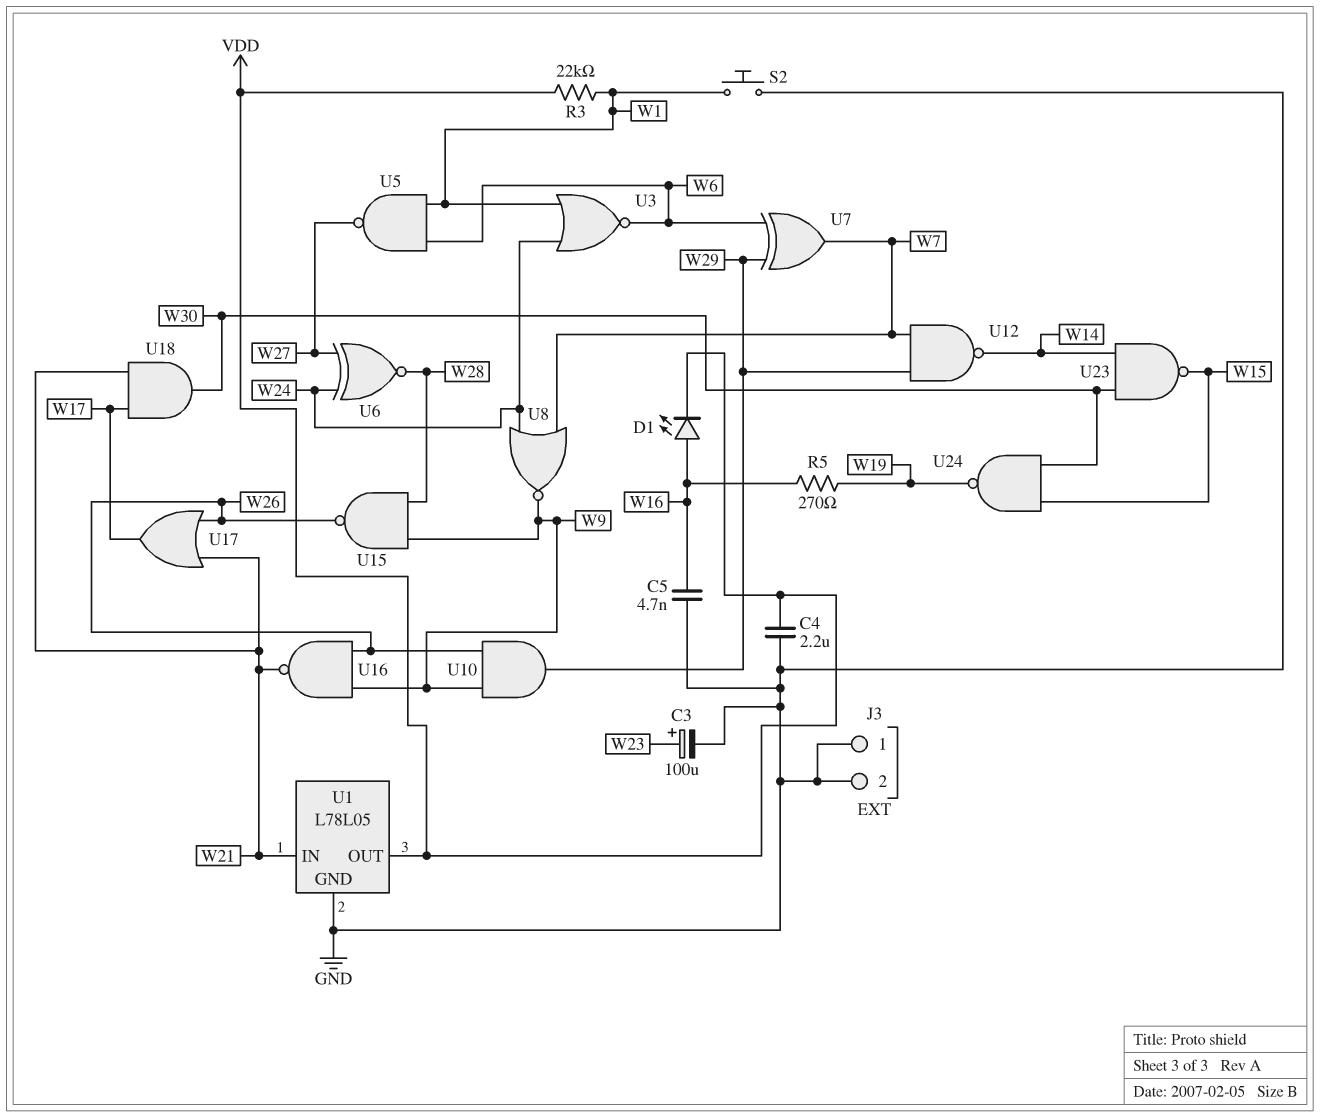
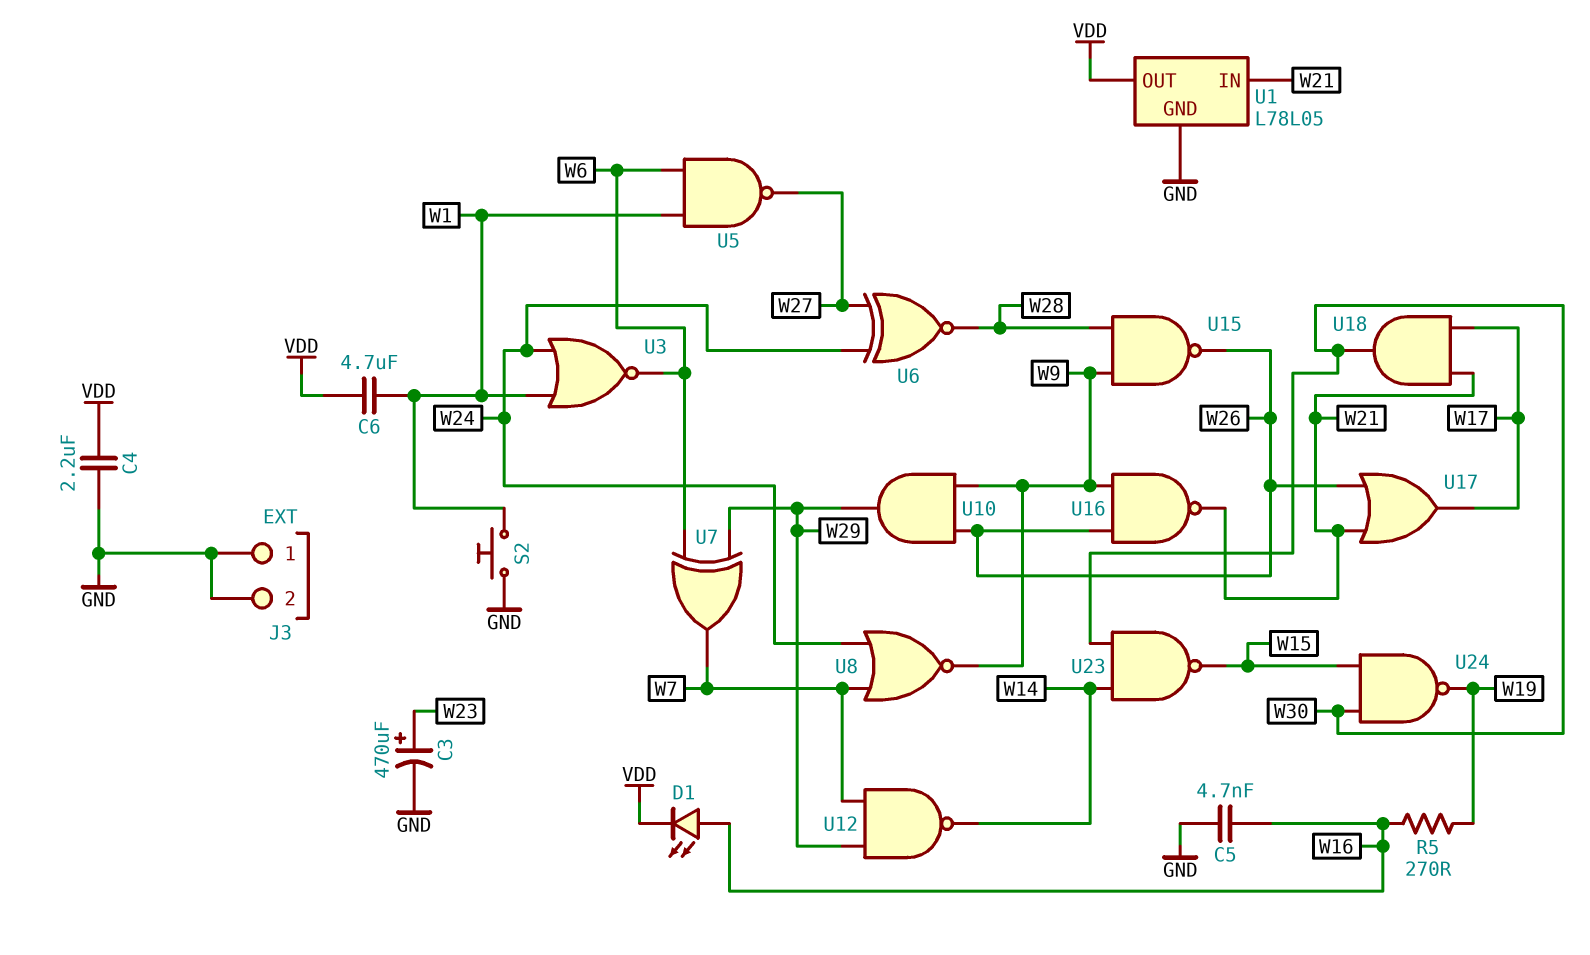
C3: 100uF (plus W23, minus GND) -> 470uF (plus W23, minus GND)
C6: none -> 4.7uF (VDD, W1)
R3: 22k (VDD, W1) -> none

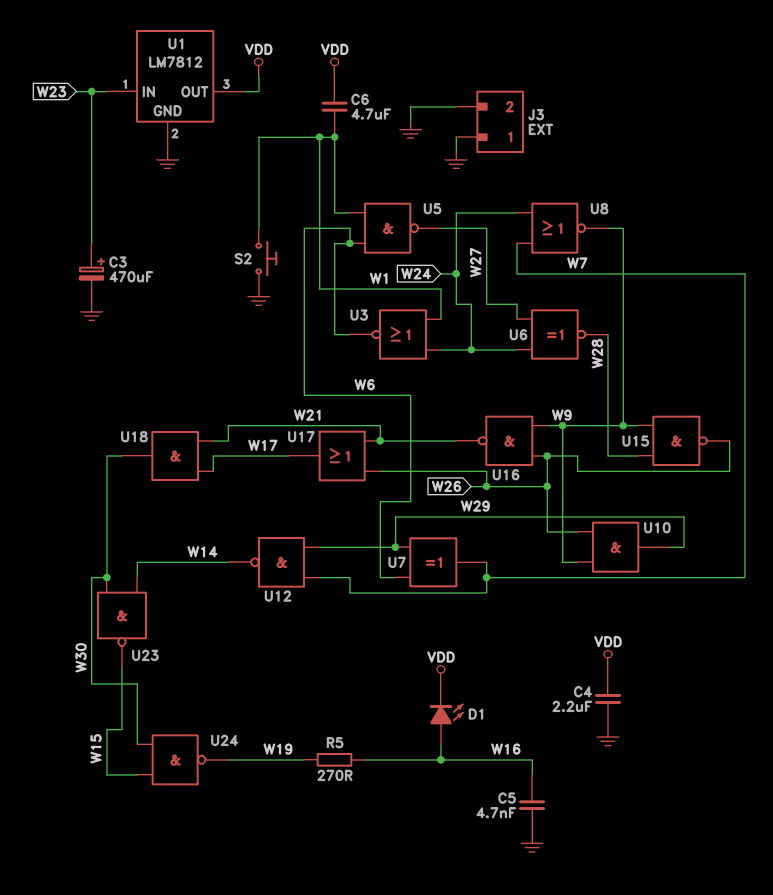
U1: L78L05 -> LM7812
U1 pin IN: W21 -> W23

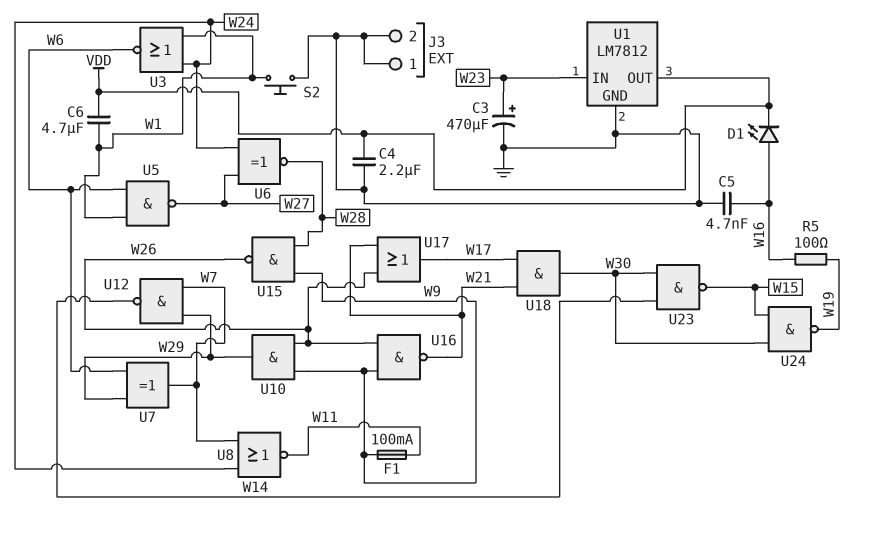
F1: none -> 100mA (W9, W11)
R5: 270 (W16, W19) -> 100 (W16, W19)
U8: NOR (in W7, in W24, out W9) -> NOR (in W7, in W24, out W11)

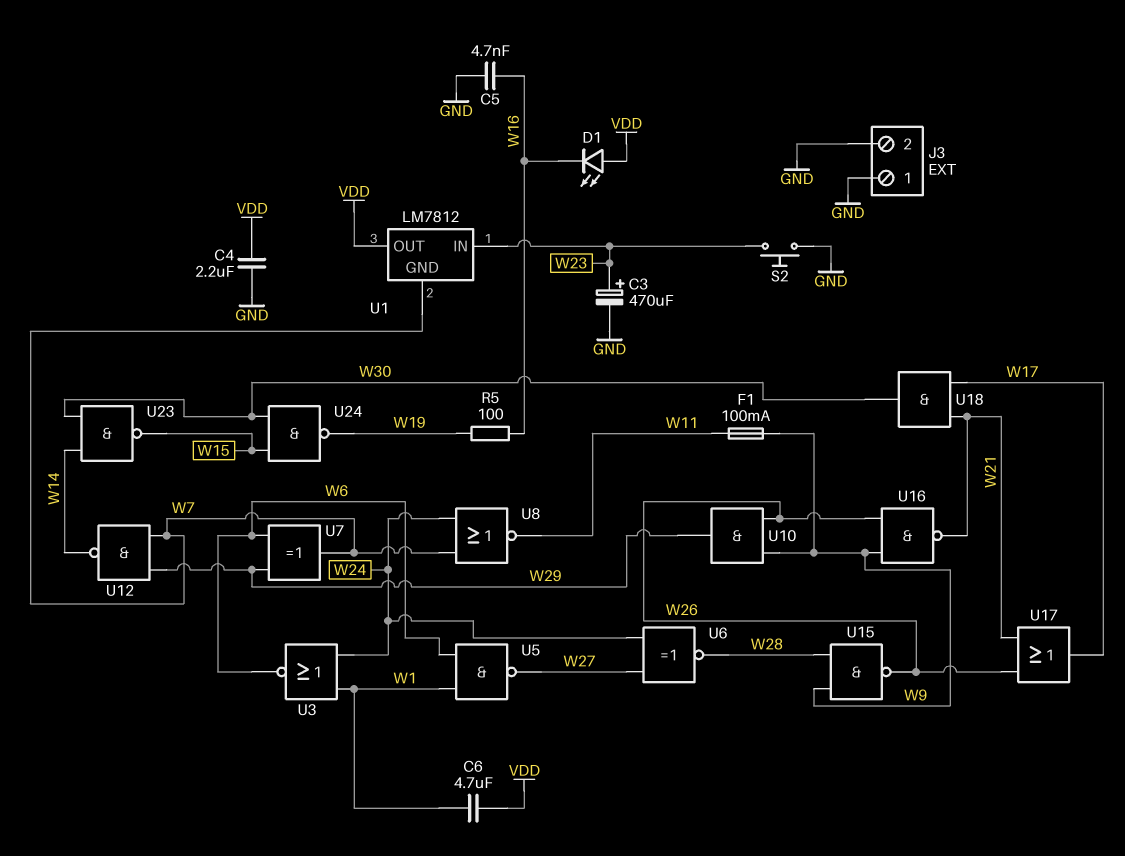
D1: LED (A W16, K VDD) -> LED (A VDD, K W16)
S2: button (GND, W1) -> button (GND, W23)
U1 pin GND: GND -> W7

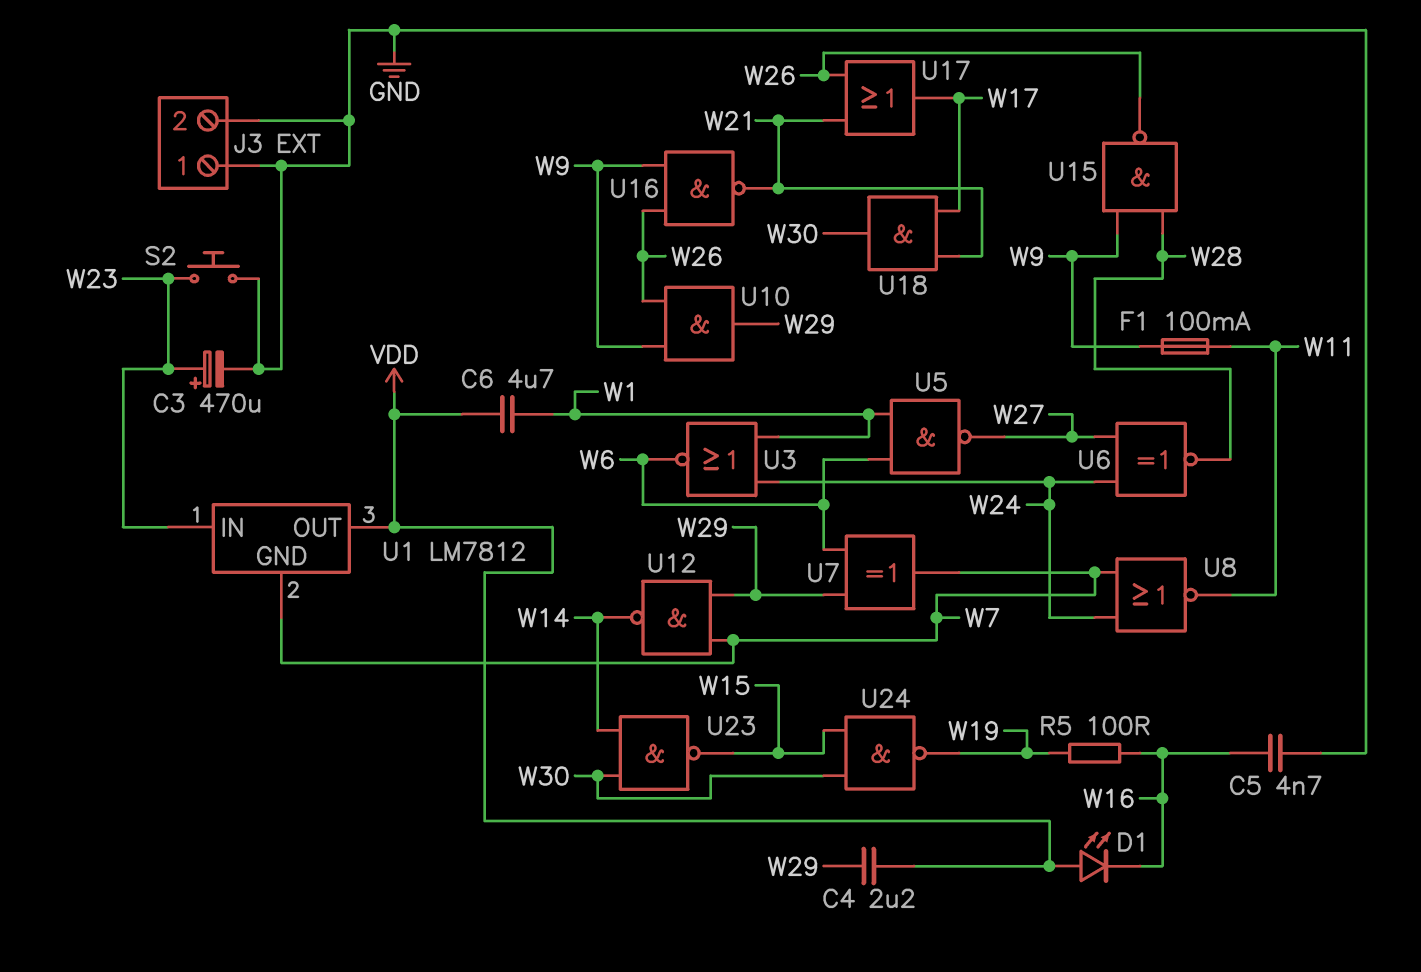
C4: 2.2uF (GND, VDD) -> 2.2uF (VDD, W29)

